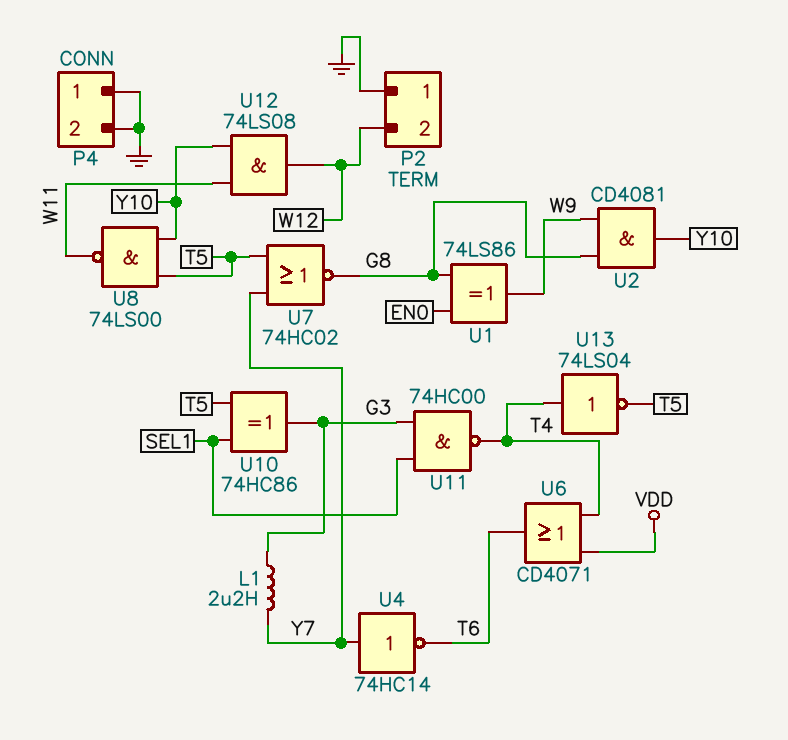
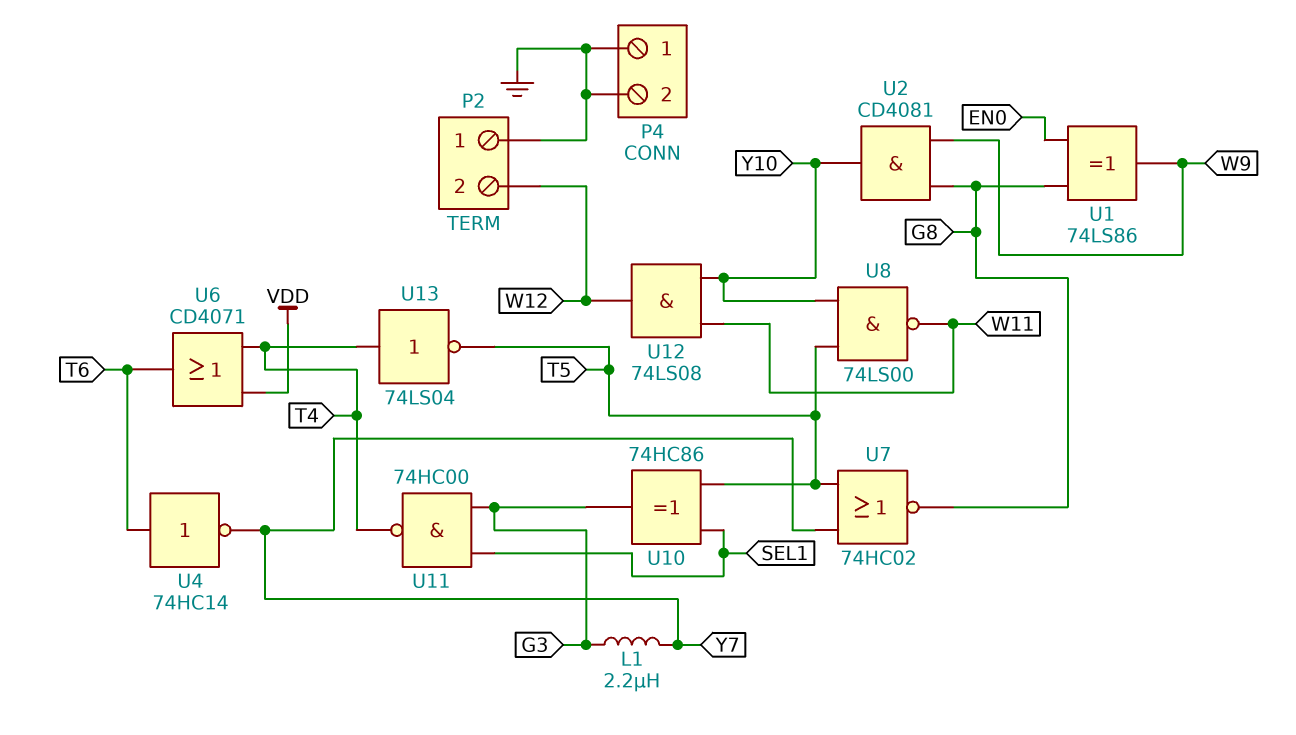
U4: NOT 74HC14 (in Y7, out T6) -> NOT 74HC14 (in T6, out Y7)

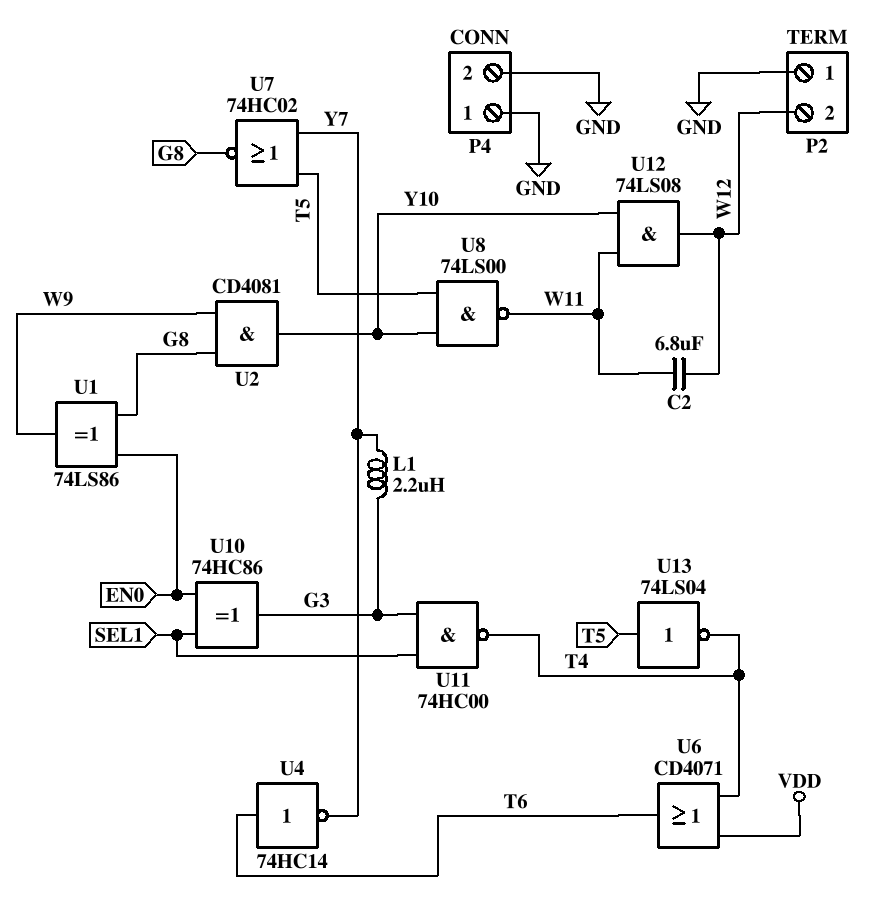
C2: none -> 6.8uF (W11, W12)
U10: XOR 74HC86 (in SEL1, in T5, out G3) -> XOR 74HC86 (in EN0, in SEL1, out G3)
U13: NOT 74LS04 (in T4, out T5) -> NOT 74LS04 (in T5, out T4)

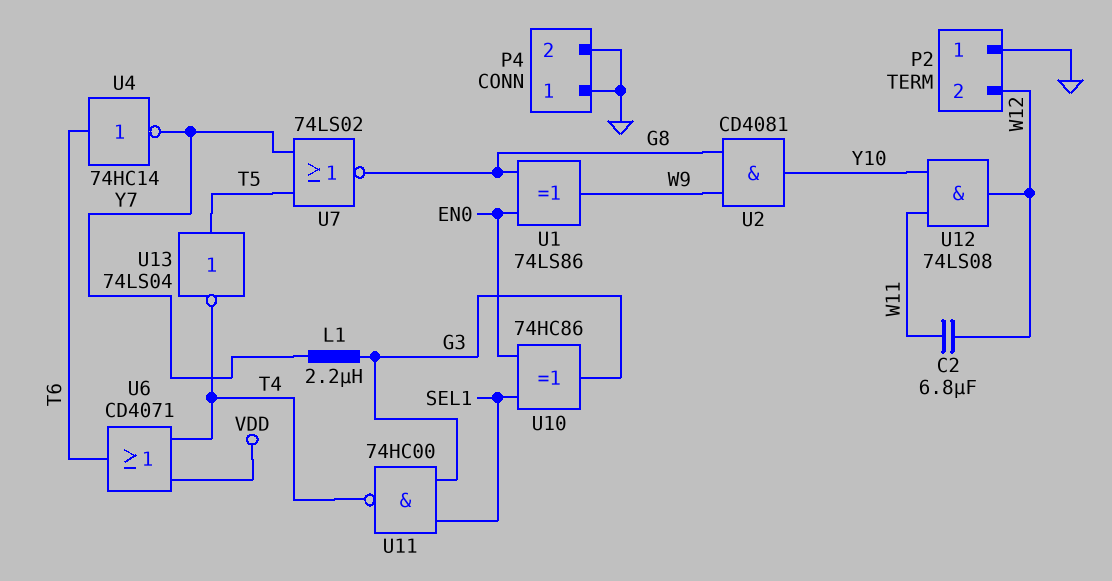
U7: NOR 74HC02 (in T5, in Y7, out G8) -> NOR 74LS02 (in T5, in Y7, out G8)
U8: NAND 74LS00 (in T5, in Y10, out W11) -> none

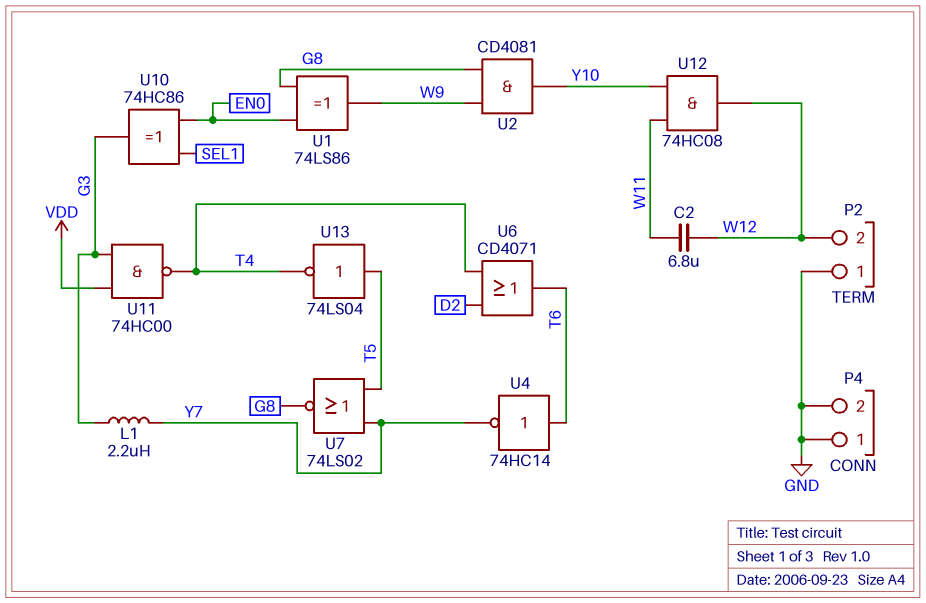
U6: OR CD4071 (in T4, in VDD, out T6) -> OR CD4071 (in D2, in T4, out T6)
U11: NAND 74HC00 (in G3, in SEL1, out T4) -> NAND 74HC00 (in G3, in VDD, out T4)
U12: AND 74LS08 (in W11, in Y10, out W12) -> AND 74HC08 (in W11, in Y10, out W12)

